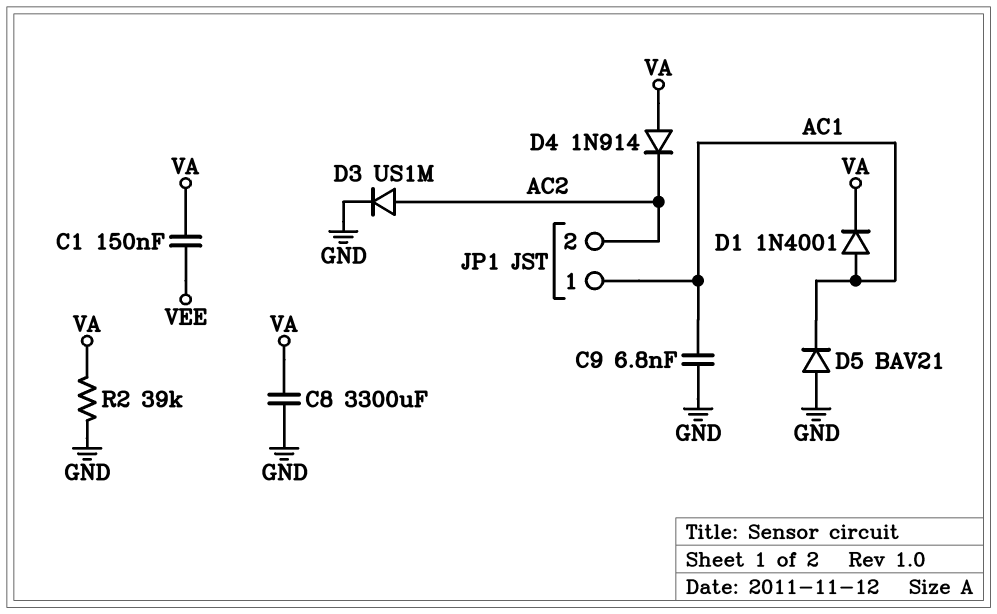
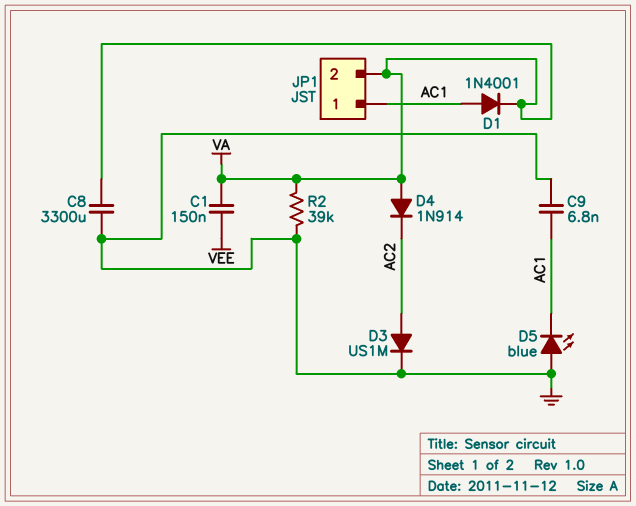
D5: diode BAV21 (A GND, K AC1) -> LED blue (A GND, K AC1)
JP1 pin 2: AC2 -> VA

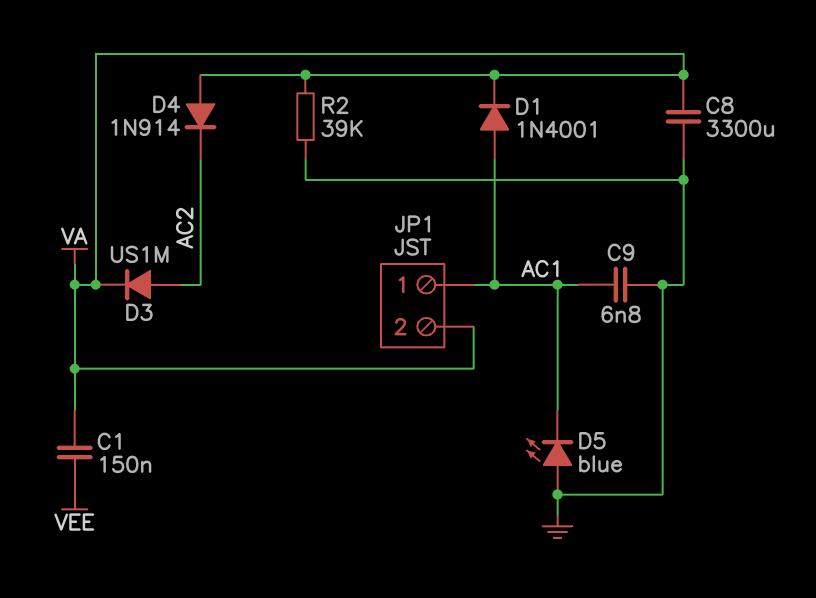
D3: diode US1M (A AC2, K GND) -> diode US1M (A AC2, K VA)

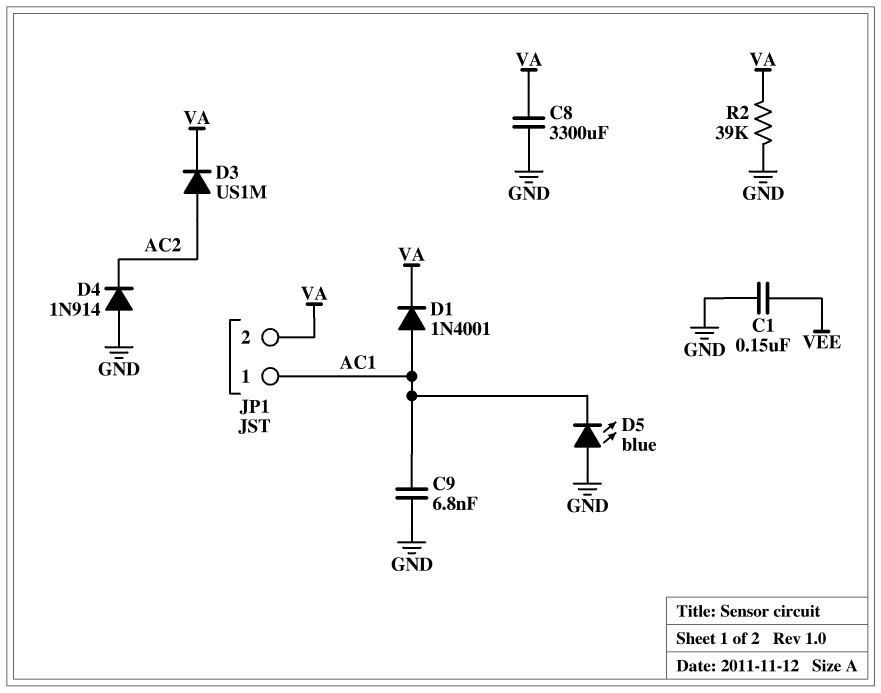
C1: 150nF (VA, VEE) -> 150nF (GND, VEE)
D4: diode 1N914 (A VA, K AC2) -> diode 1N914 (A GND, K AC2)

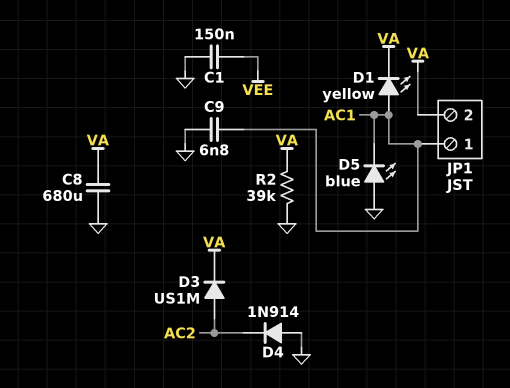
C8: 3300uF (GND, VA) -> 680uF (GND, VA)
D1: diode 1N4001 (A AC1, K VA) -> LED yellow (A AC1, K VA)

